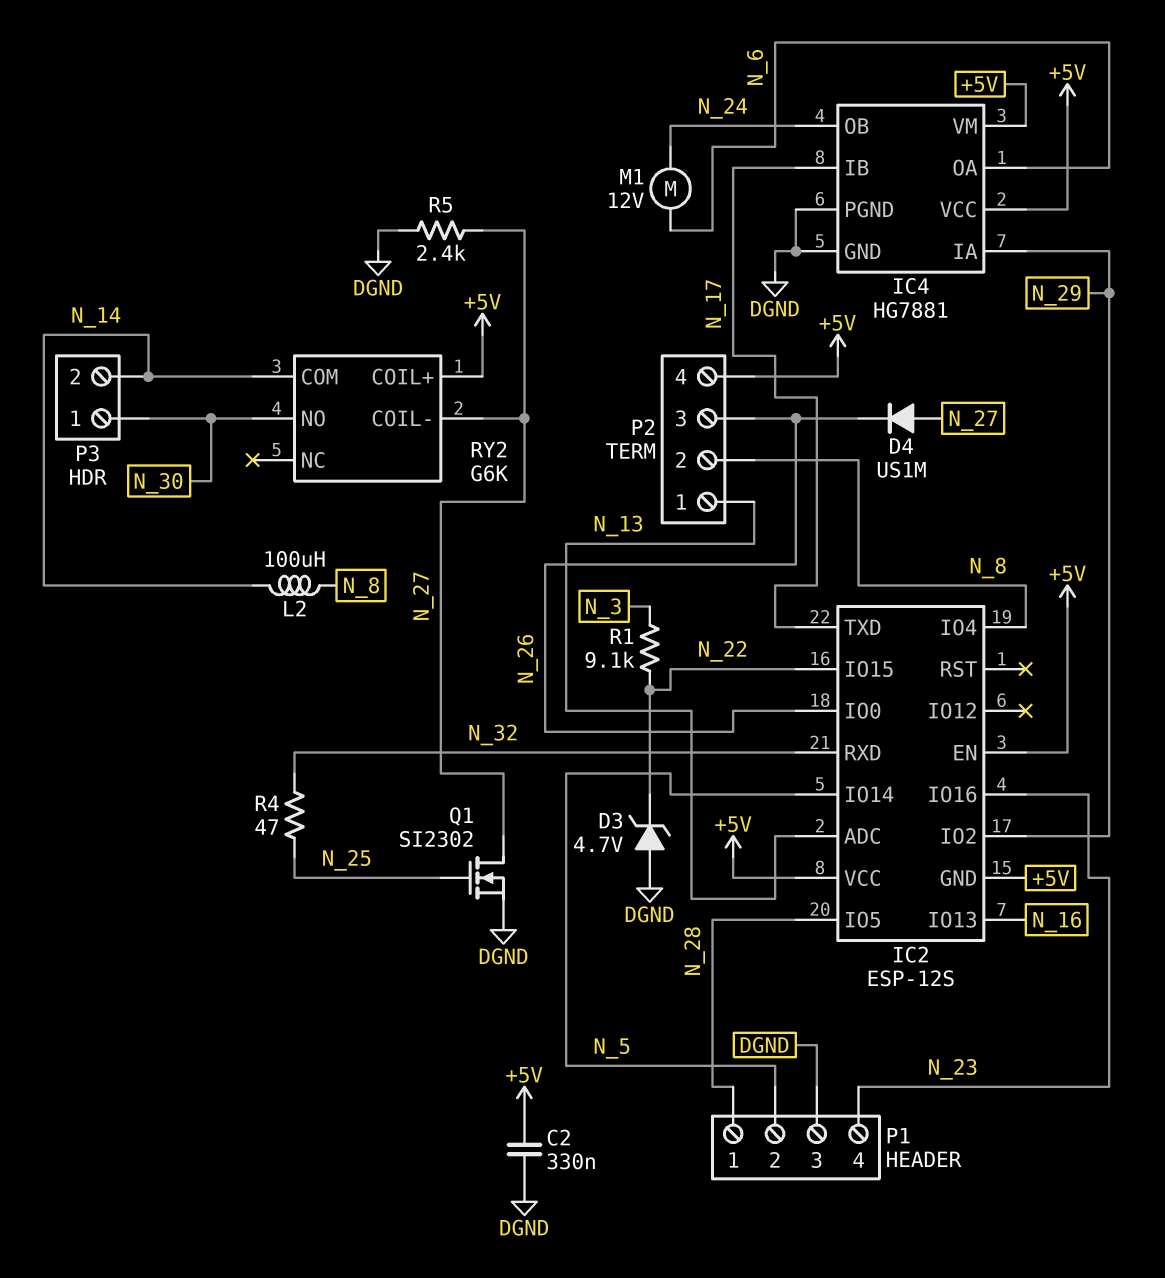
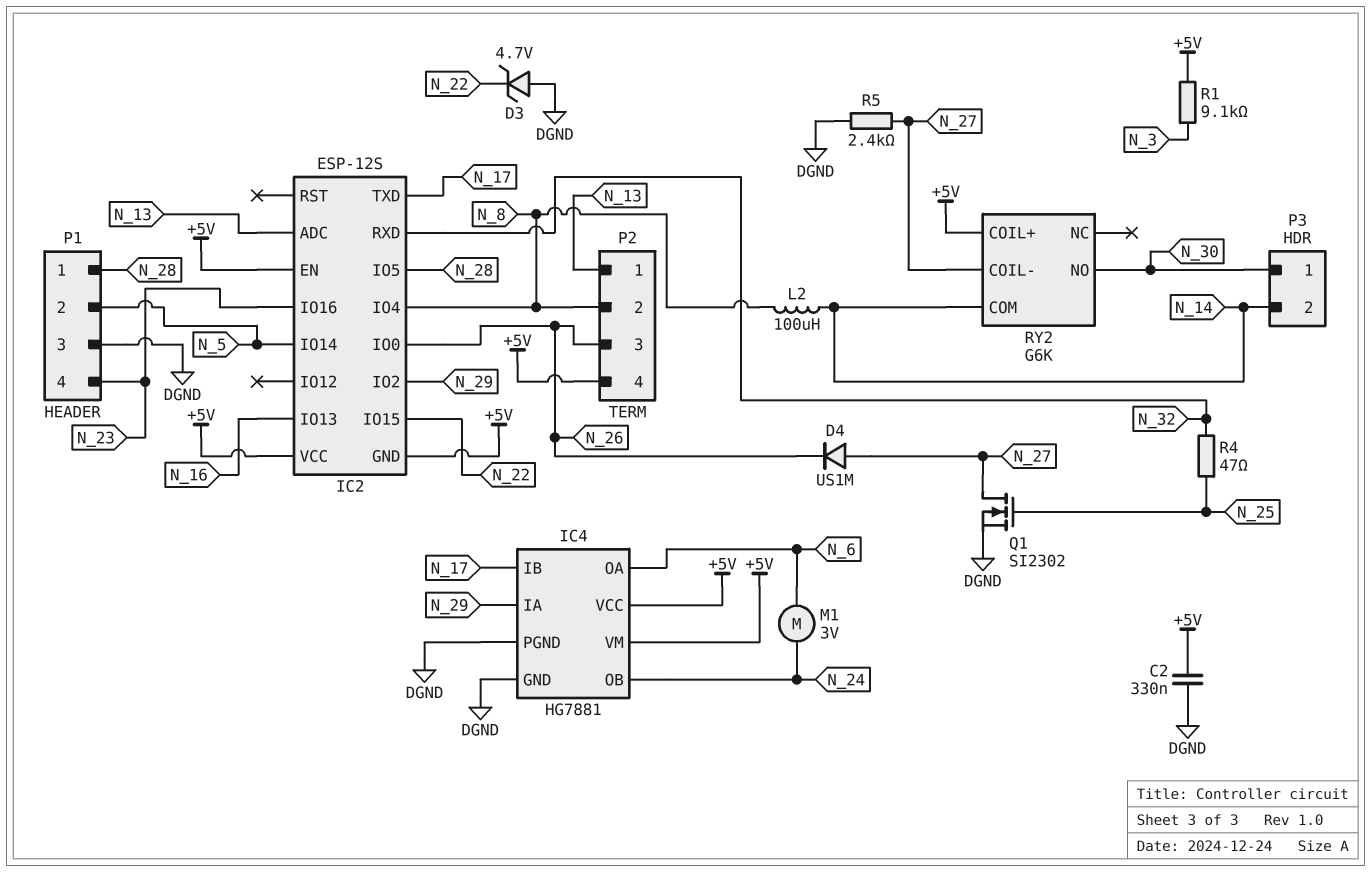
M1: motor 12V (N_6, N_24) -> motor 3V (N_6, N_24)
R1: 9.1k (N_3, N_22) -> 9.1k (+5V, N_3)

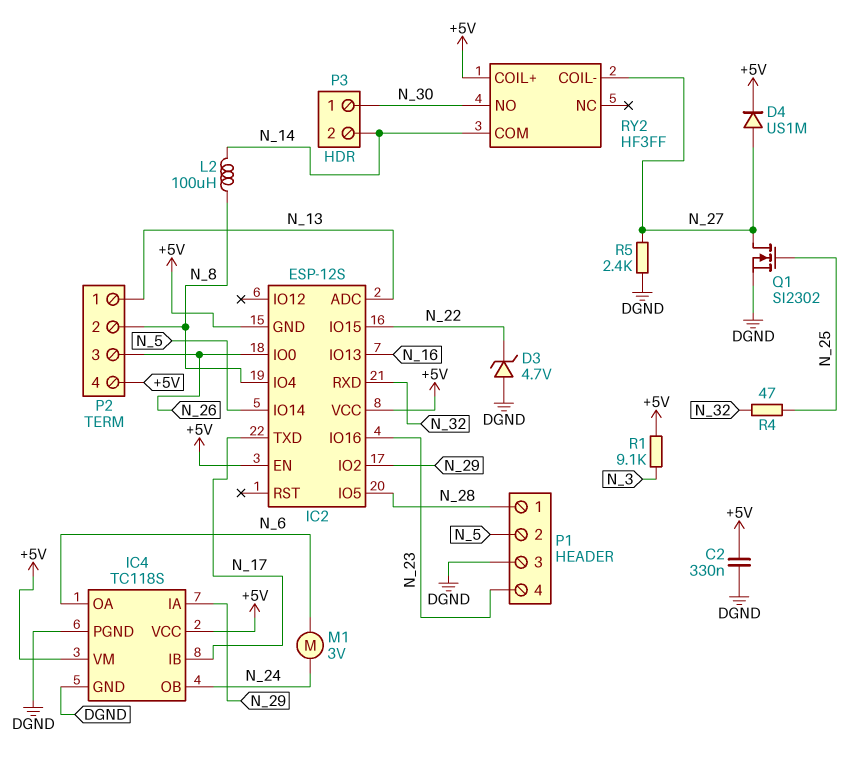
D4: diode US1M (A N_27, K N_26) -> diode US1M (A N_27, K +5V)
IC4: HG7881 -> TC118S
RY2: G6K -> HF3FF

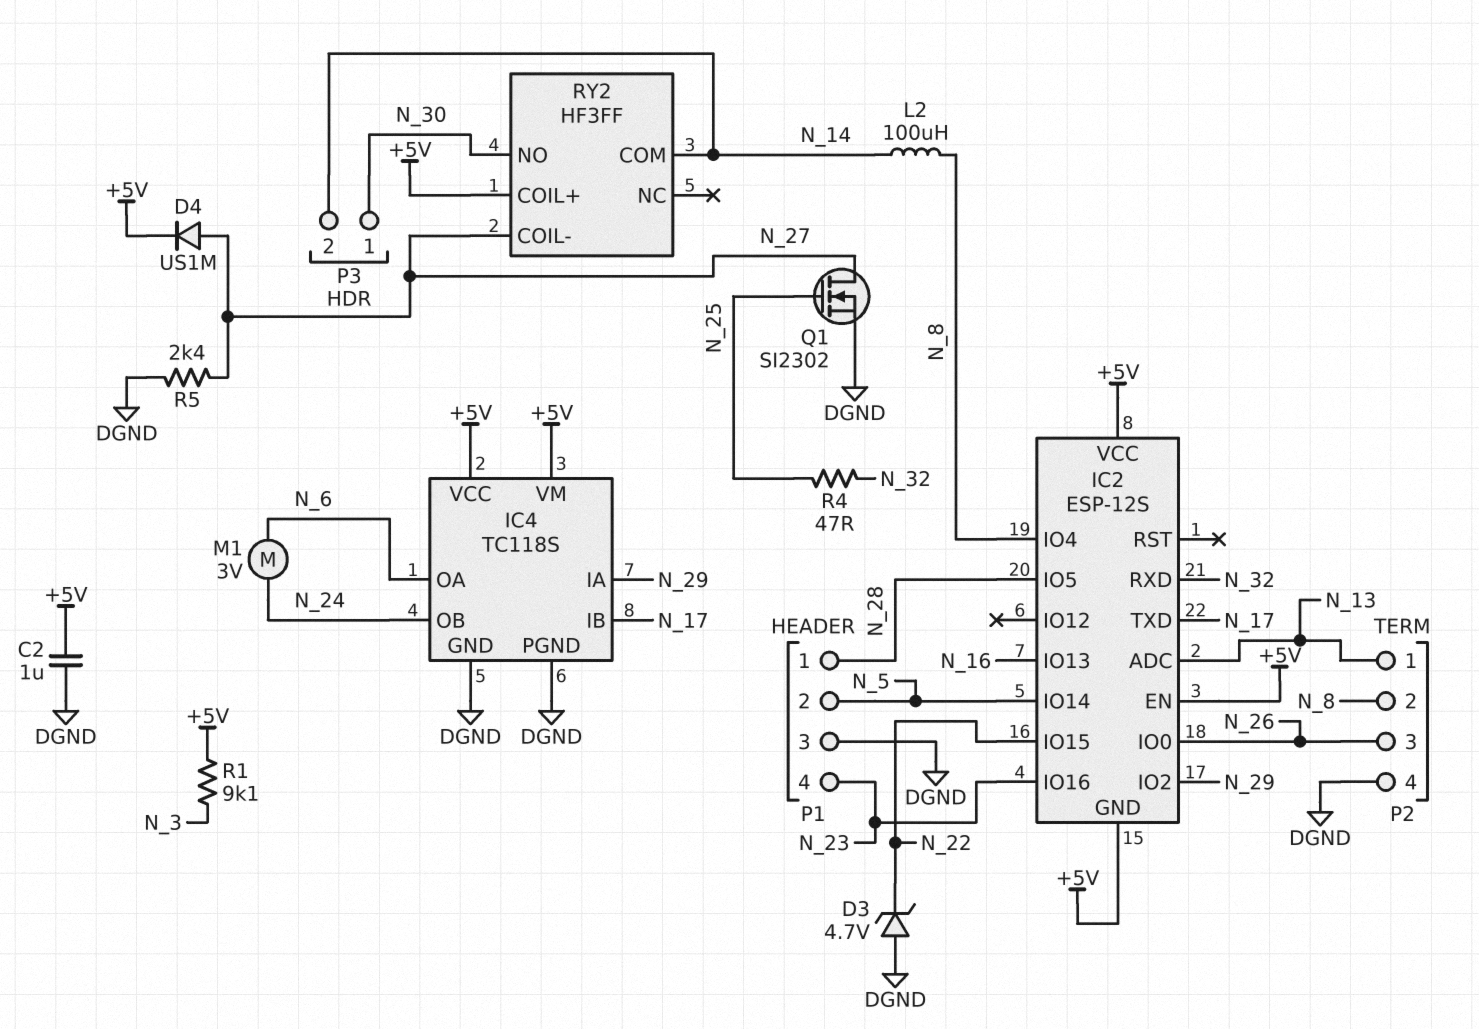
C2: 330nF (+5V, DGND) -> 1uF (+5V, DGND)
P2 pin 4: +5V -> DGND

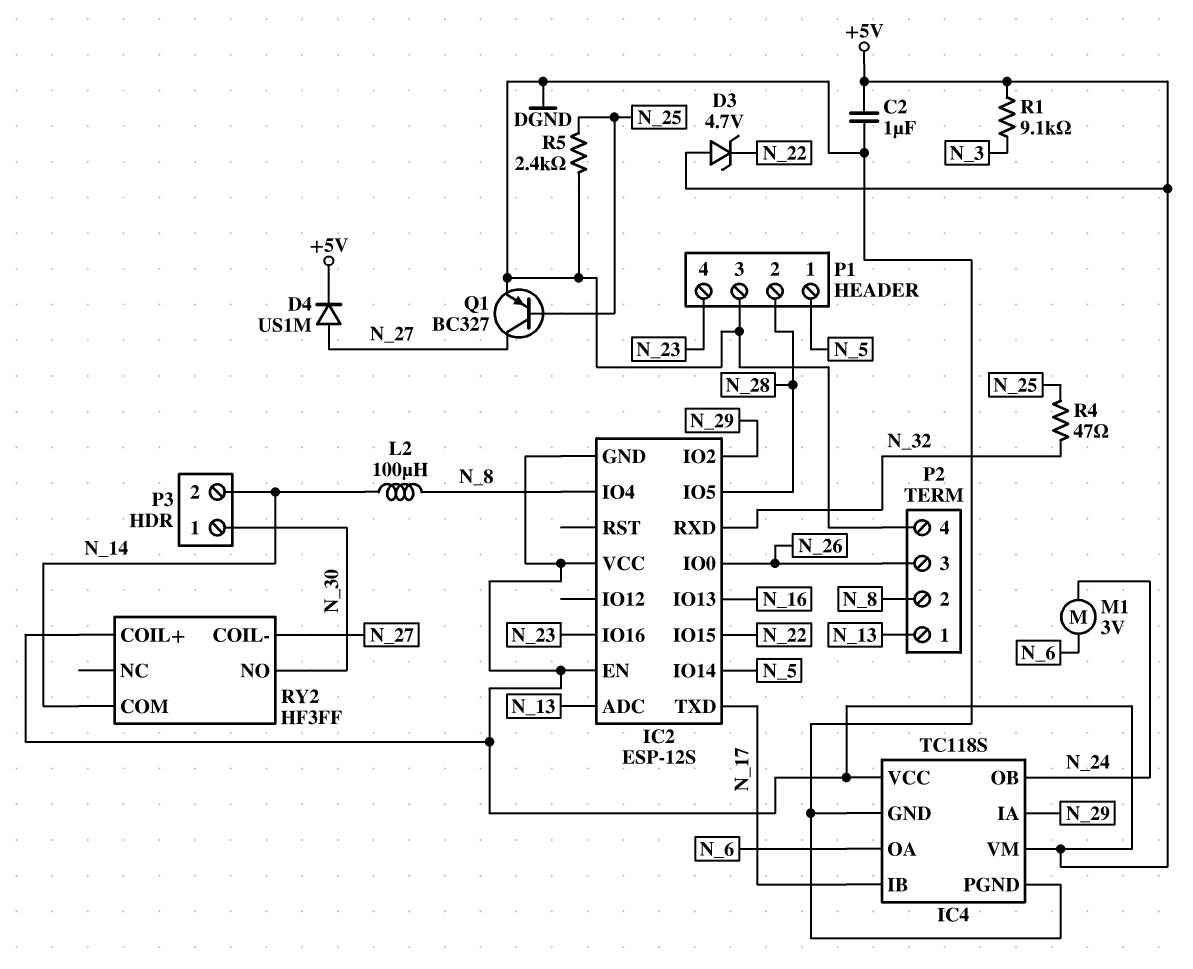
D3: zener 4.7V (A DGND, K N_22) -> zener 4.7V (A +5V, K N_22)
P1 pin 1: N_28 -> N_5
P1 pin 2: N_5 -> N_28
Q1: NMOS SI2302 (G N_25, D N_27, S DGND) -> PNP BC327 (B N_25, C N_27, E DGND)
R5: 2.4k (DGND, N_27) -> 2.4k (DGND, N_25)

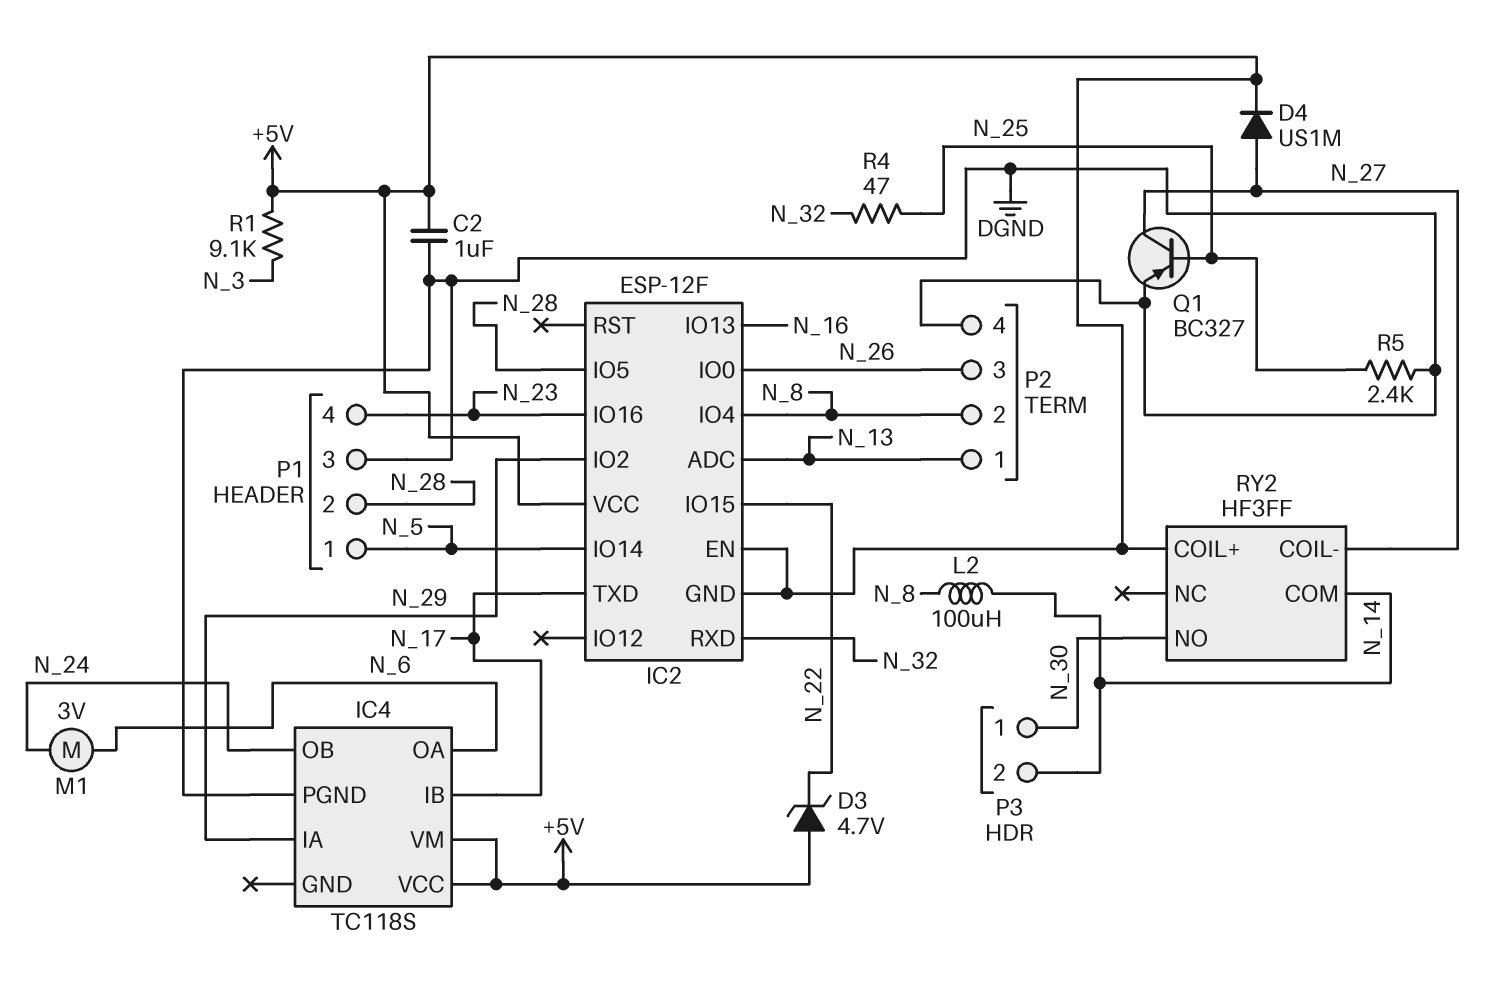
IC2: ESP-12S -> ESP-12F
IC4 pin GND: DGND -> none

